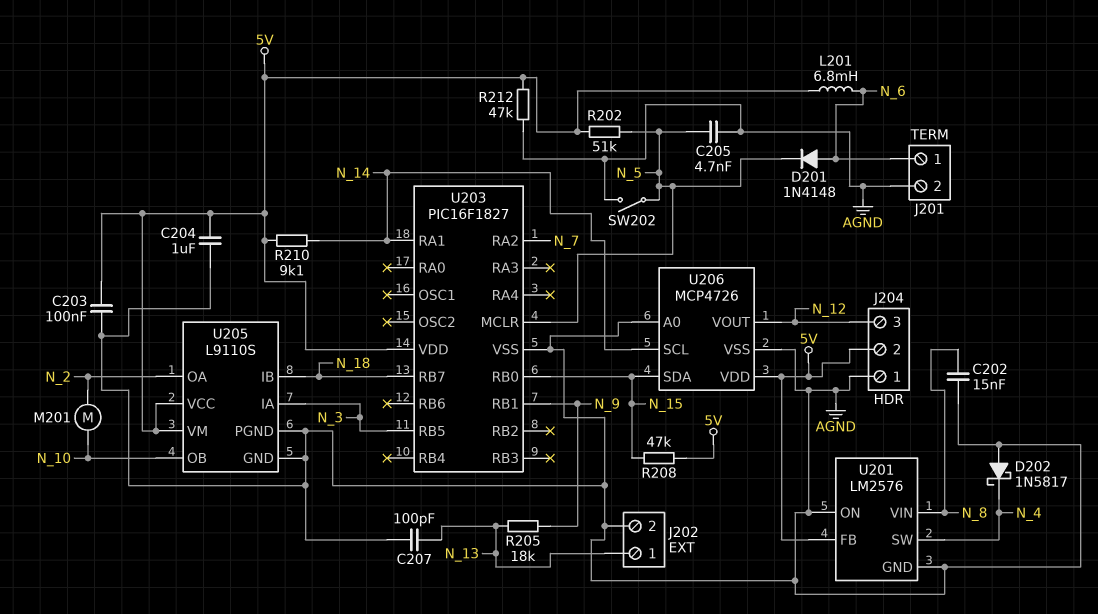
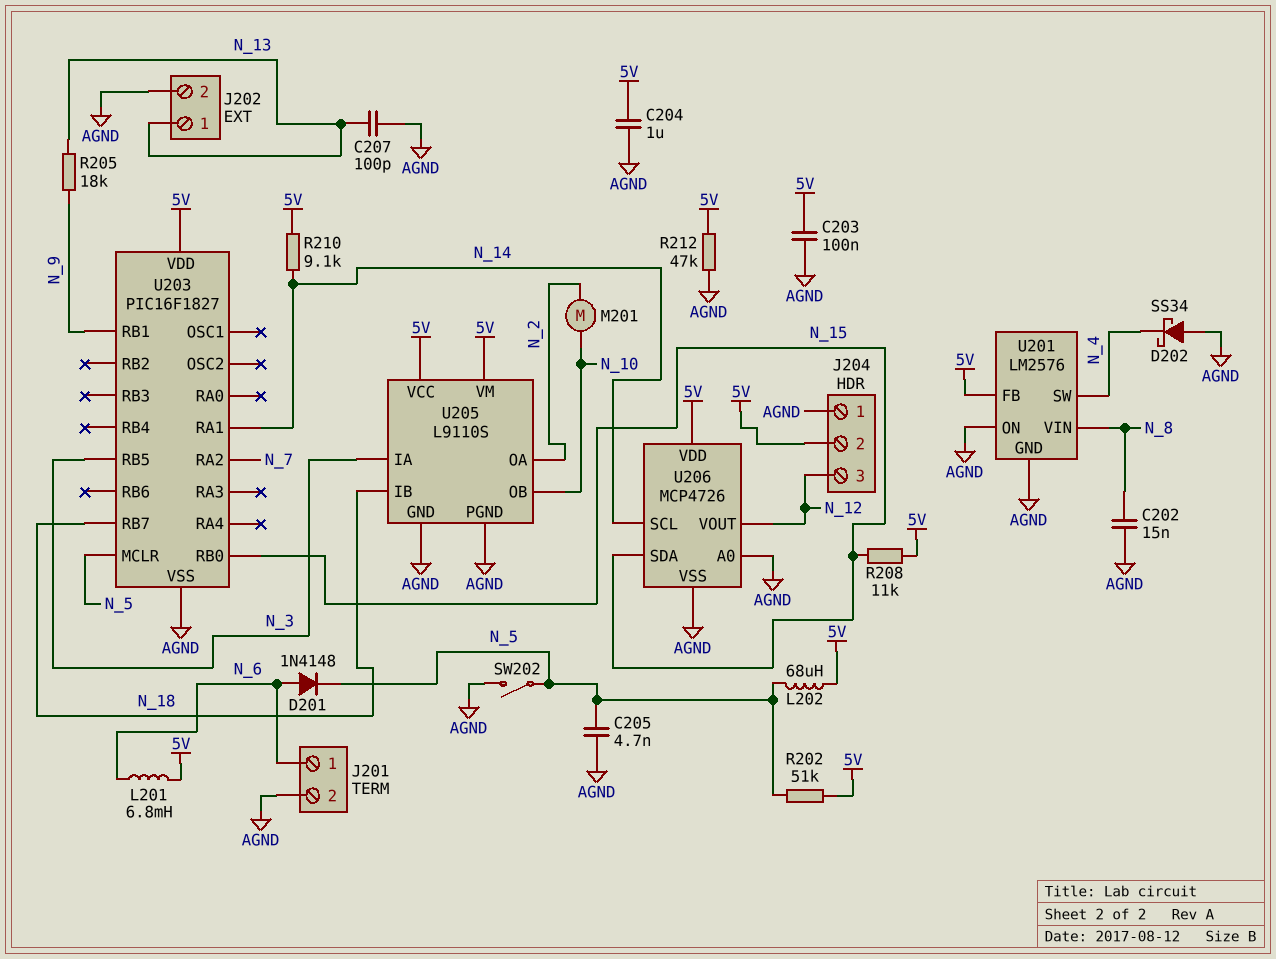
D202: schottky 1N5817 (A AGND, K N_4) -> schottky SS34 (A AGND, K N_4)
L202: none -> 68uH (5V, N_5)
R208: 47k (5V, N_15) -> 11k (5V, N_15)

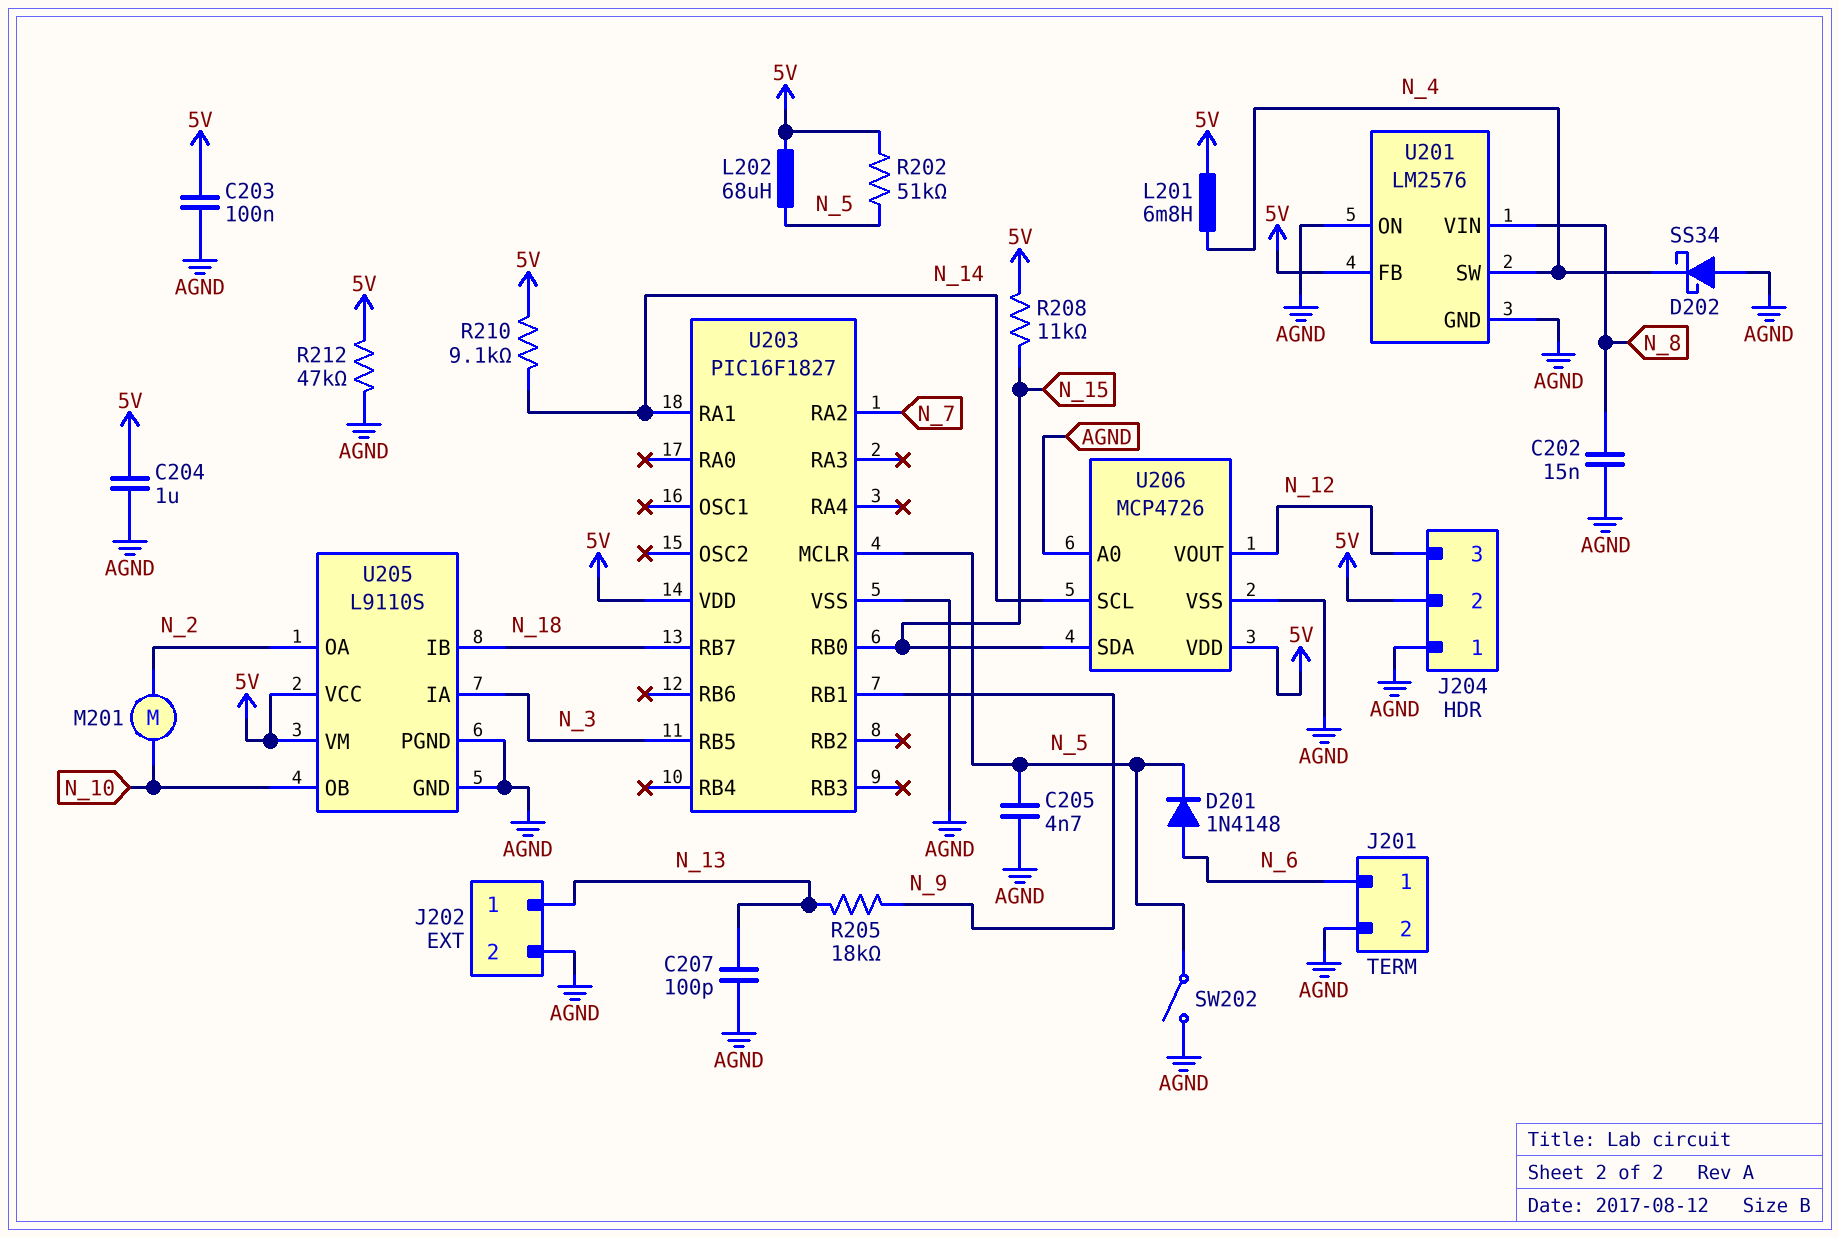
L201: 6.8mH (5V, N_6) -> 6.8mH (5V, N_4)

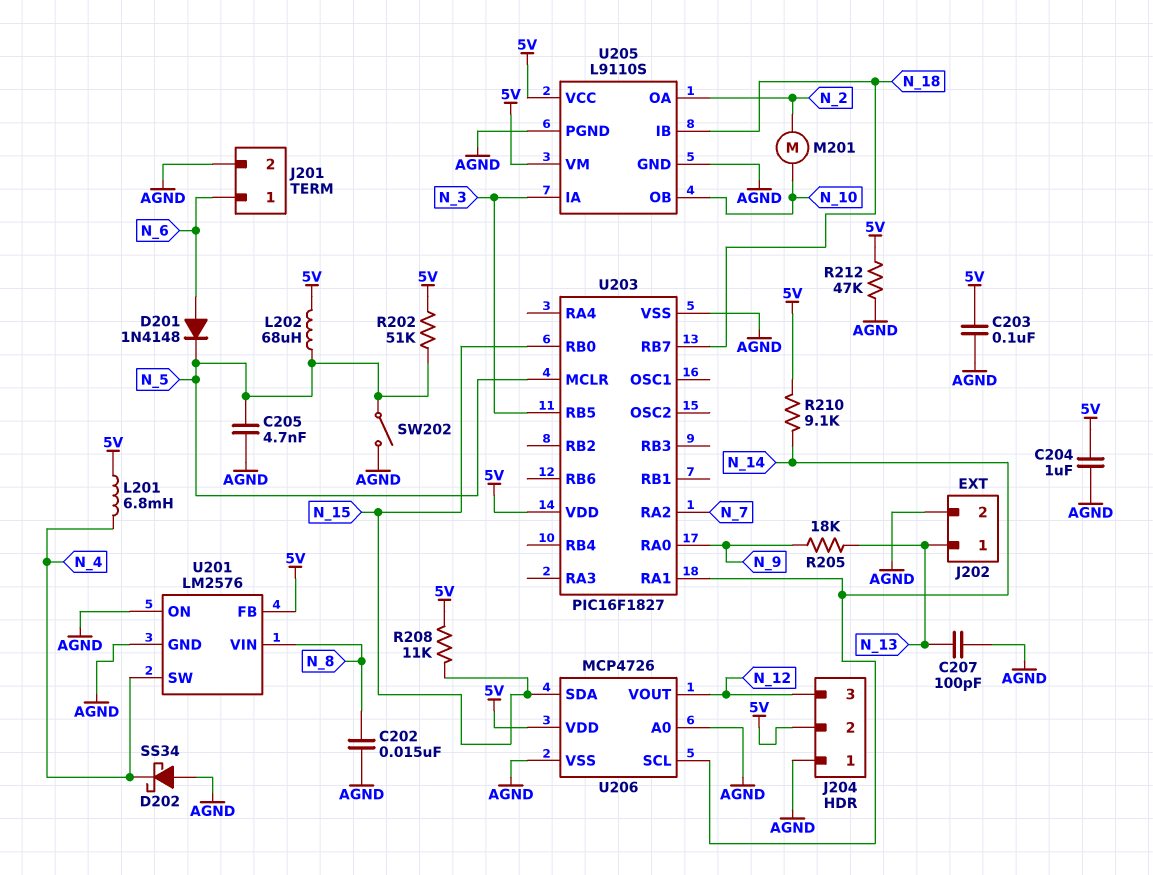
U203 pin RA0: none -> N_9
U203 pin RB1: N_9 -> none

